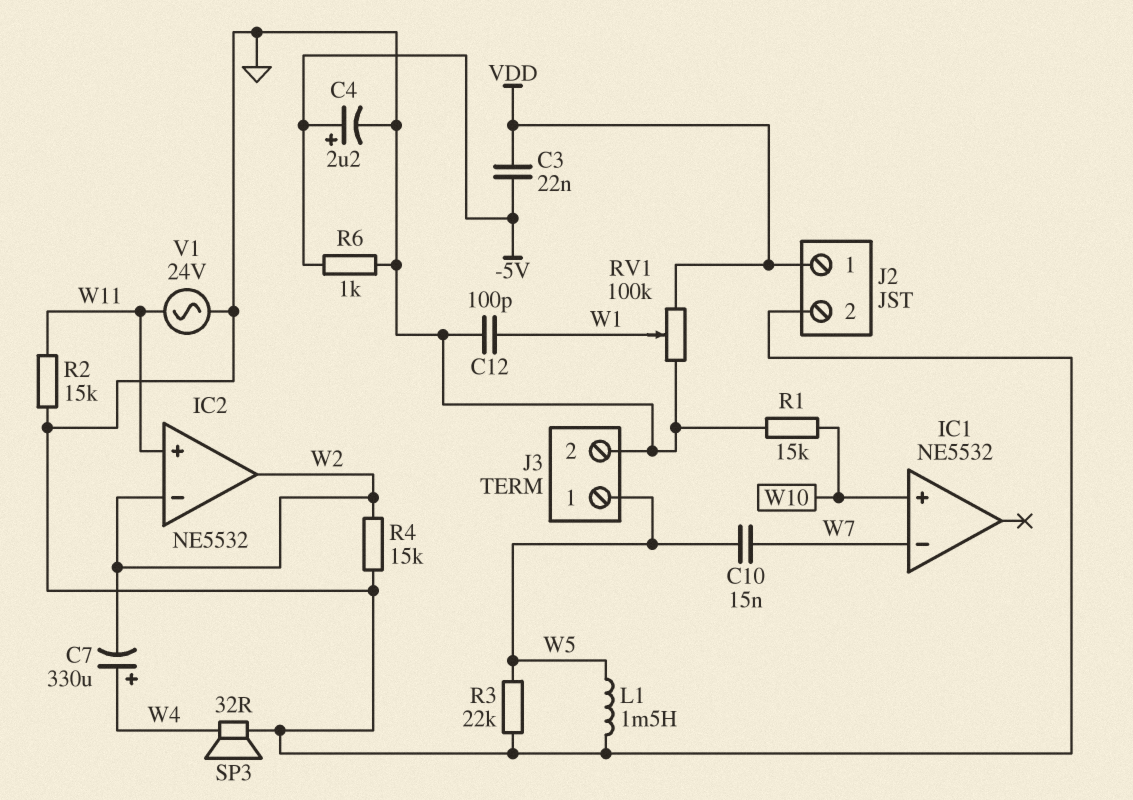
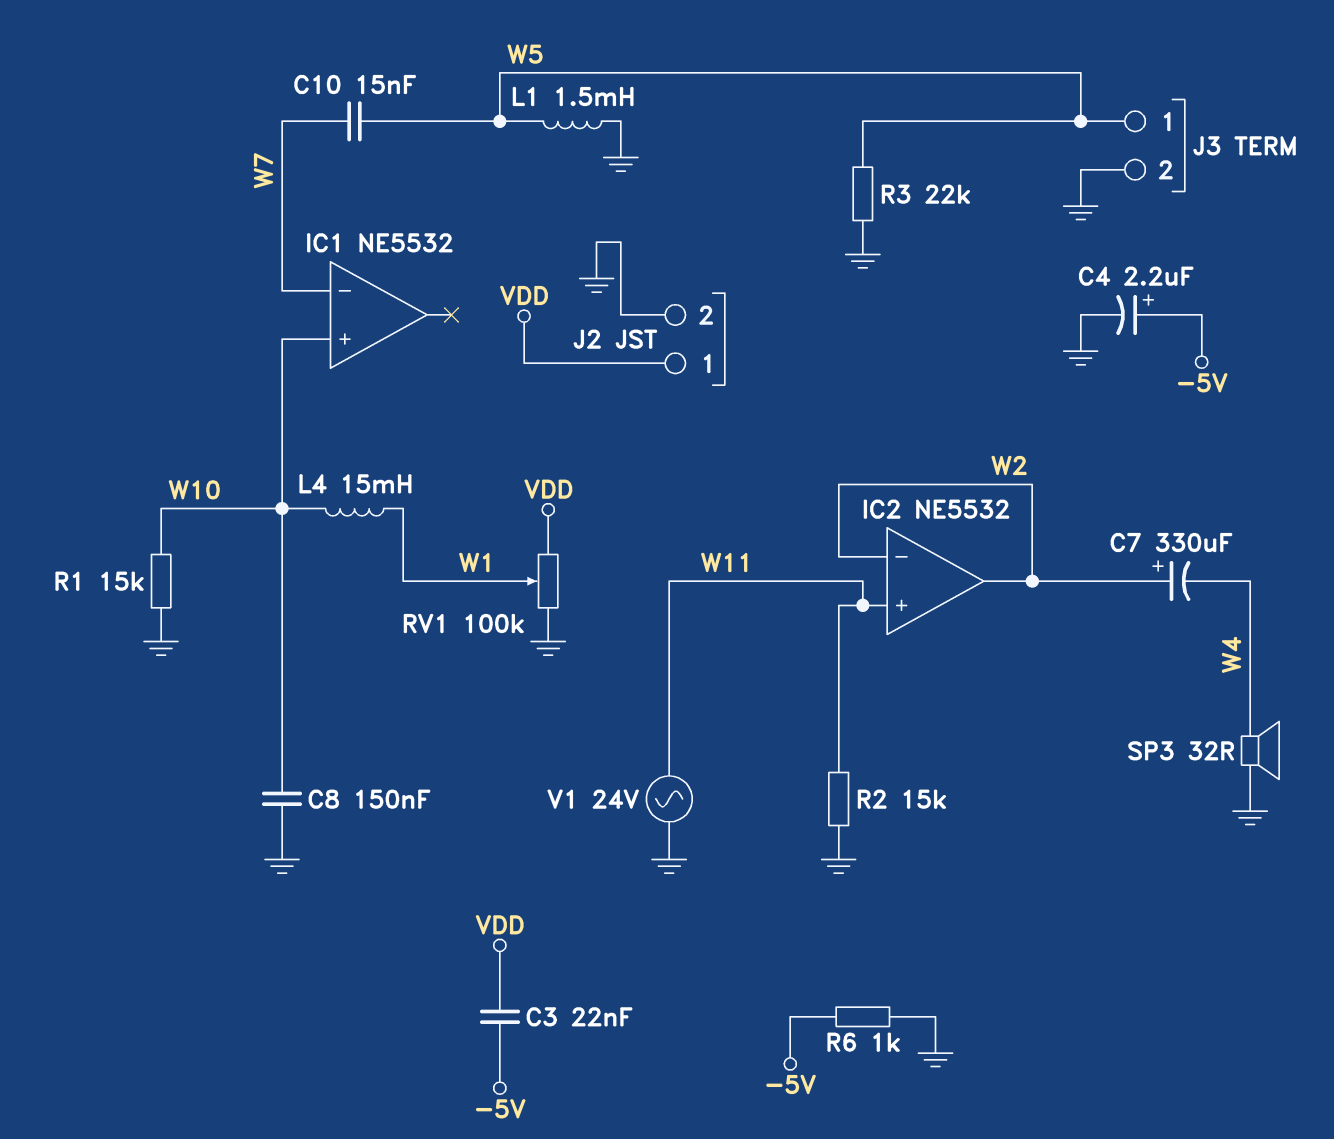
C7: 330uF (plus W4, minus W2) -> 330uF (plus W2, minus W4)
C8: none -> 150nF (GND, W10)
C12: 100pF (GND, W1) -> none
L4: none -> 15mH (W1, W10)
R4: 15k (GND, W2) -> none

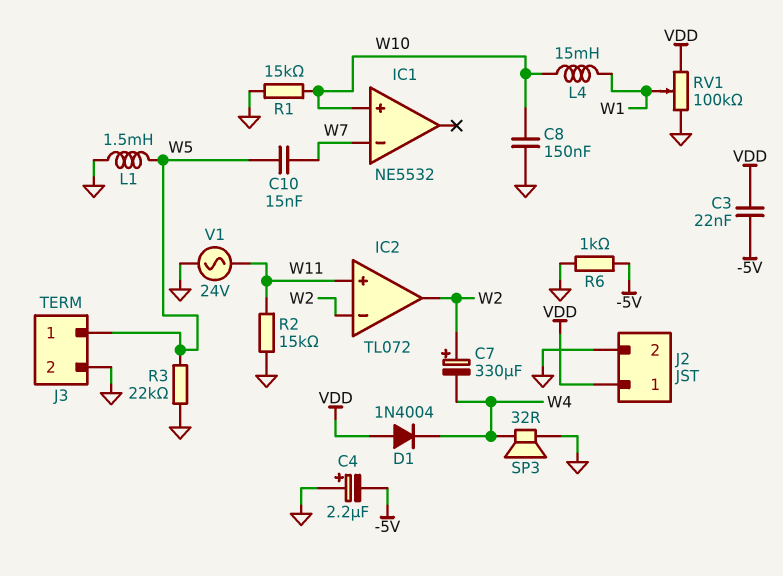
C4: 2.2uF (plus -5V, minus GND) -> 2.2uF (plus GND, minus -5V)
D1: none -> diode 1N4004 (A VDD, K W4)
IC2: NE5532 -> TL072

